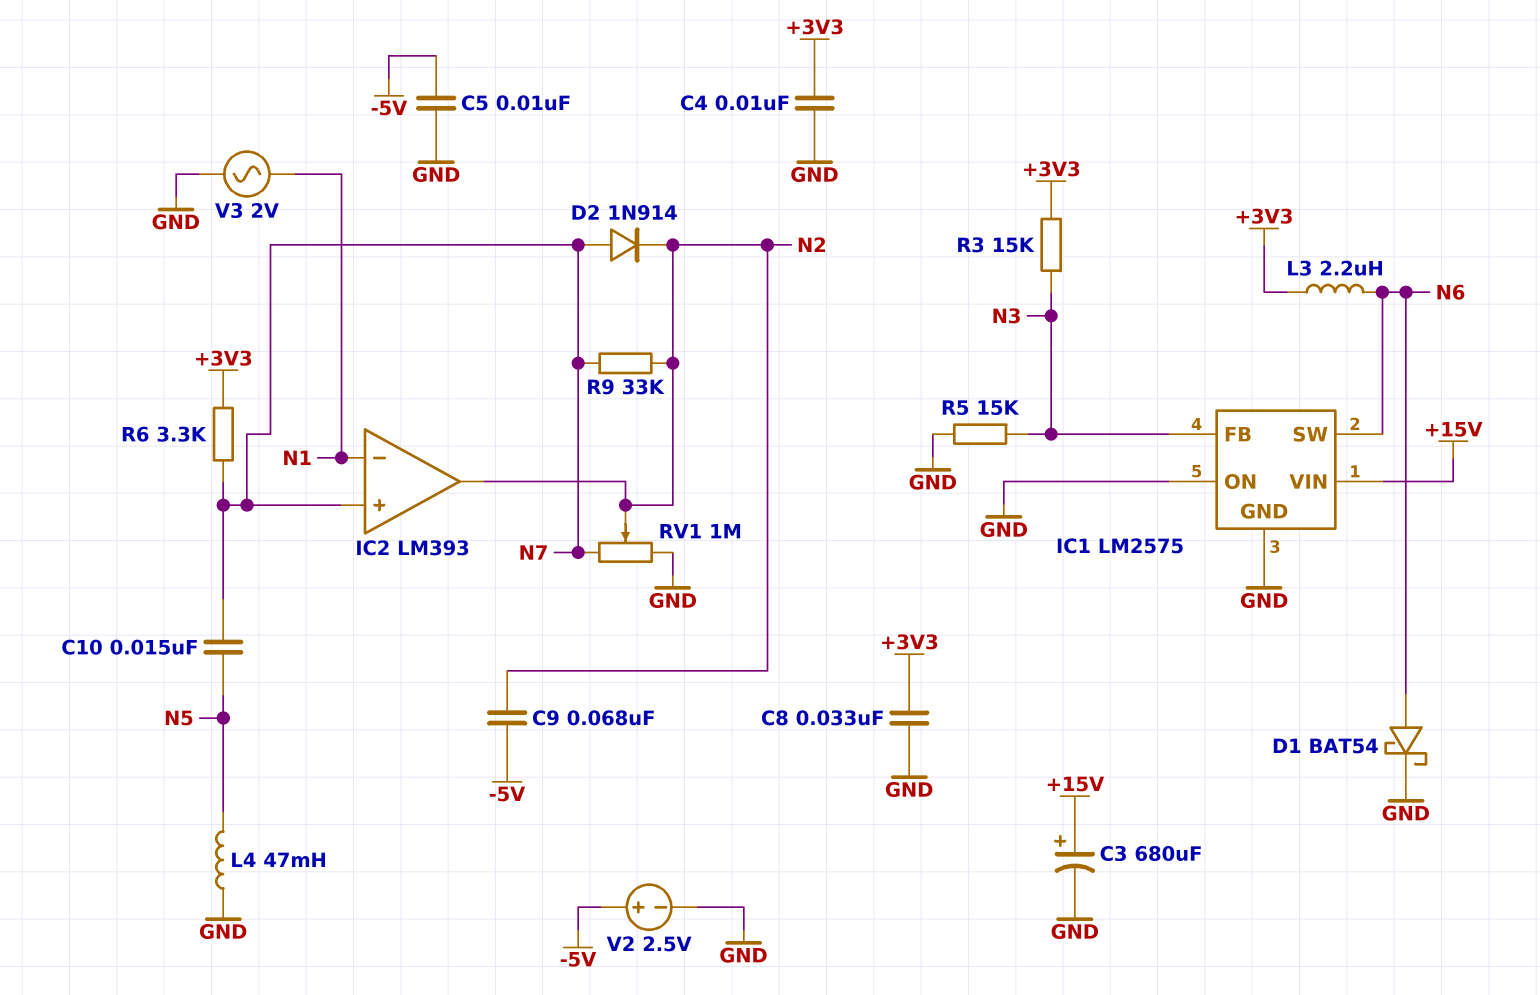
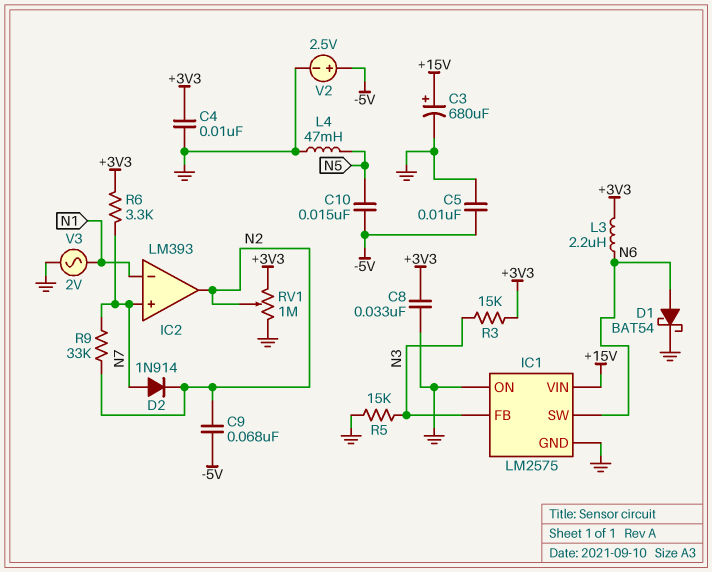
C10: 15nF (N5, N7) -> 15nF (-5V, N5)
RV1: 1M (GND, N7, wiper N2) -> 1M (+3V3, GND, wiper N2)

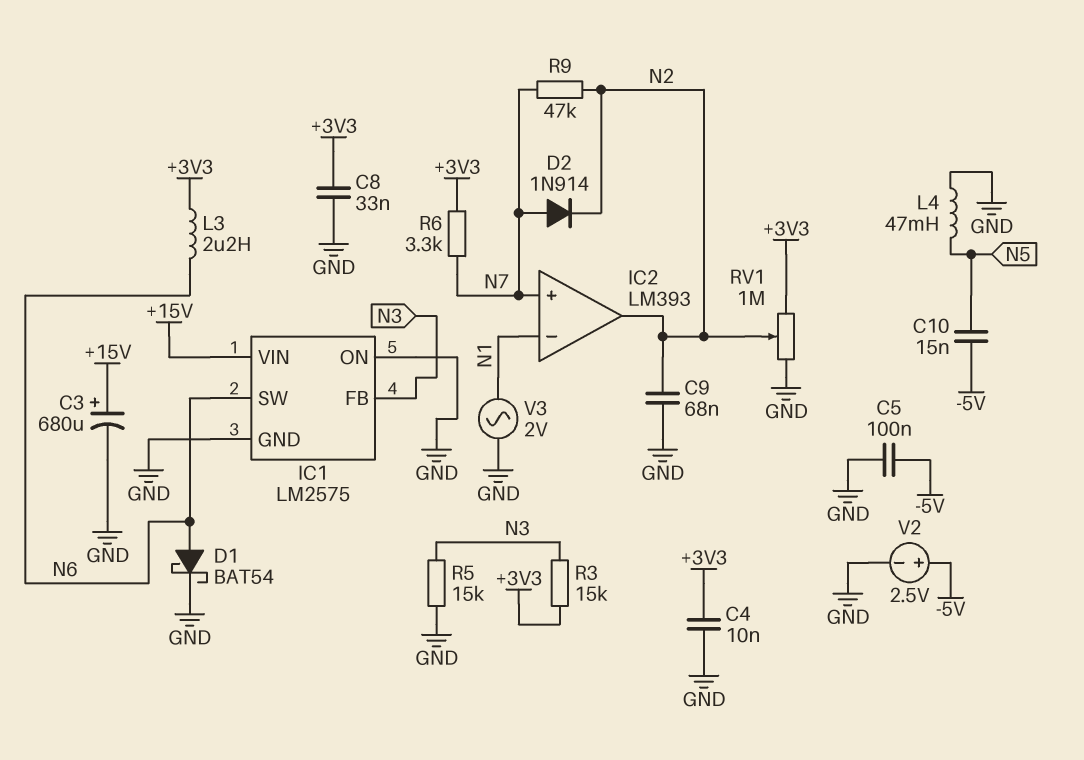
C5: 10nF (-5V, GND) -> 100nF (-5V, GND)
C9: 68nF (-5V, N2) -> 68nF (GND, N2)
R9: 33k (N2, N7) -> 47k (N2, N7)

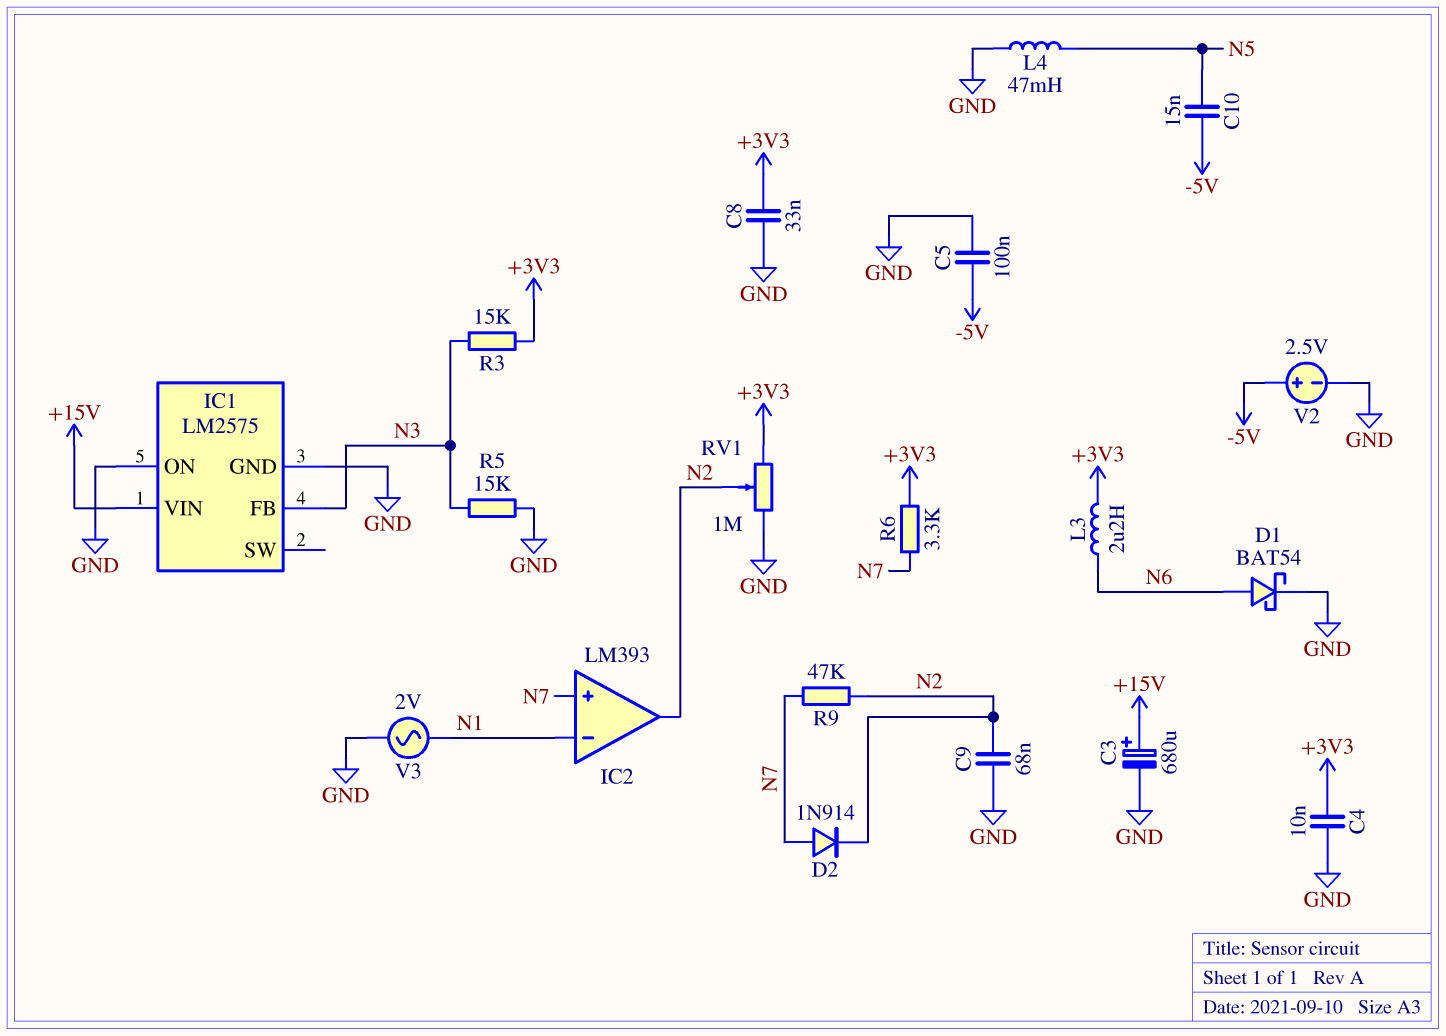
IC1 pin SW: N6 -> none

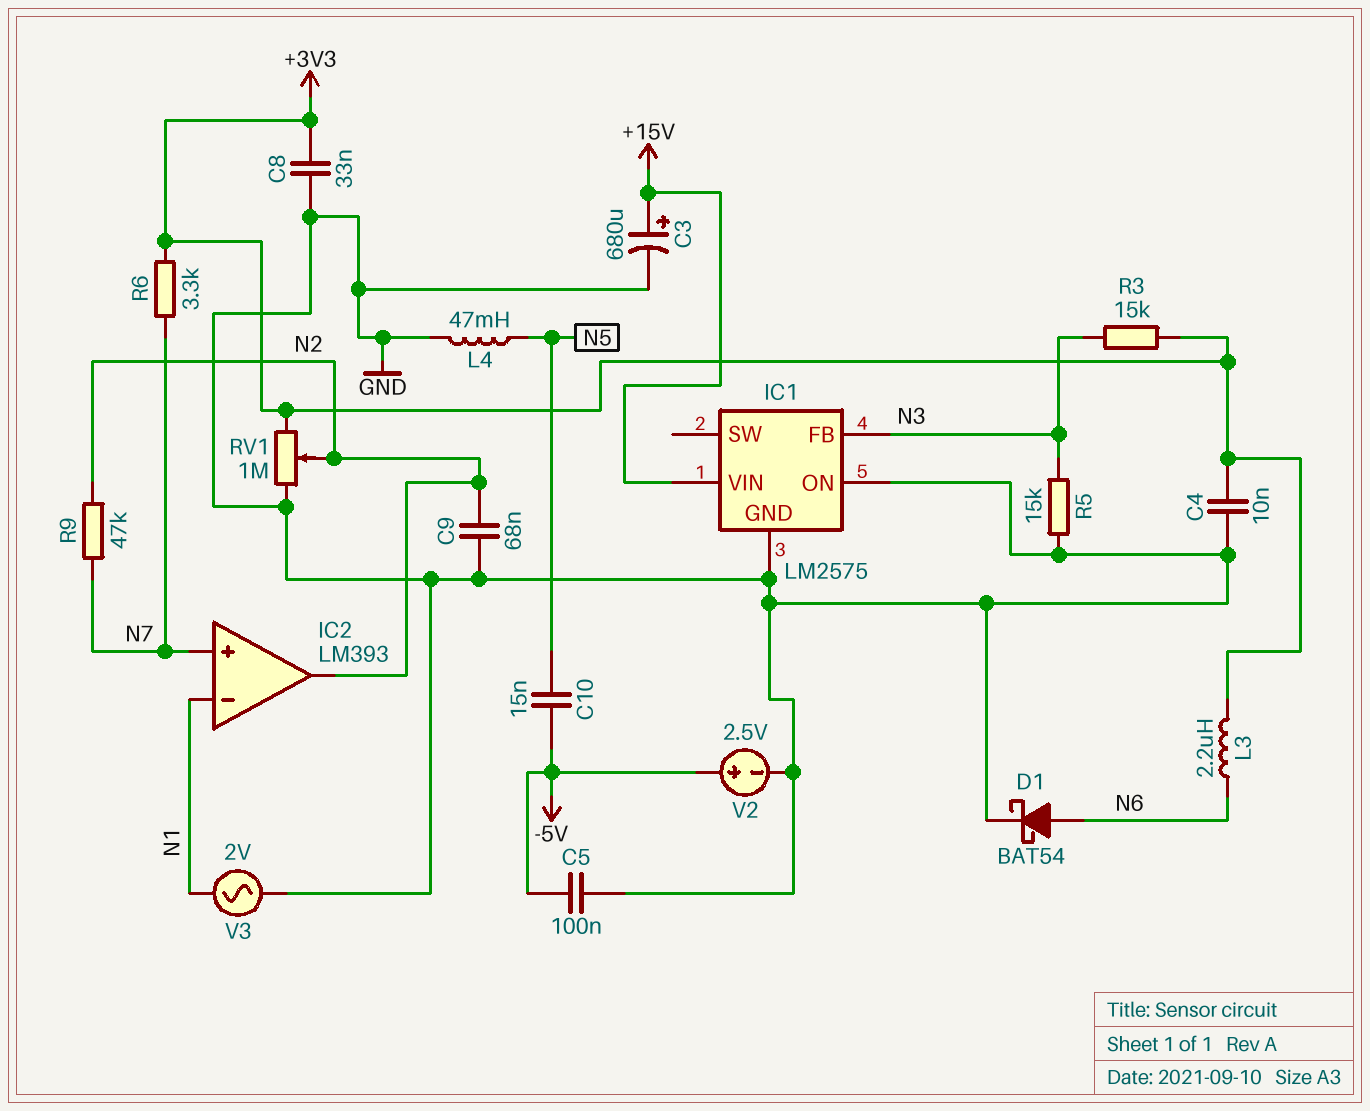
D2: diode 1N914 (A N7, K N2) -> none

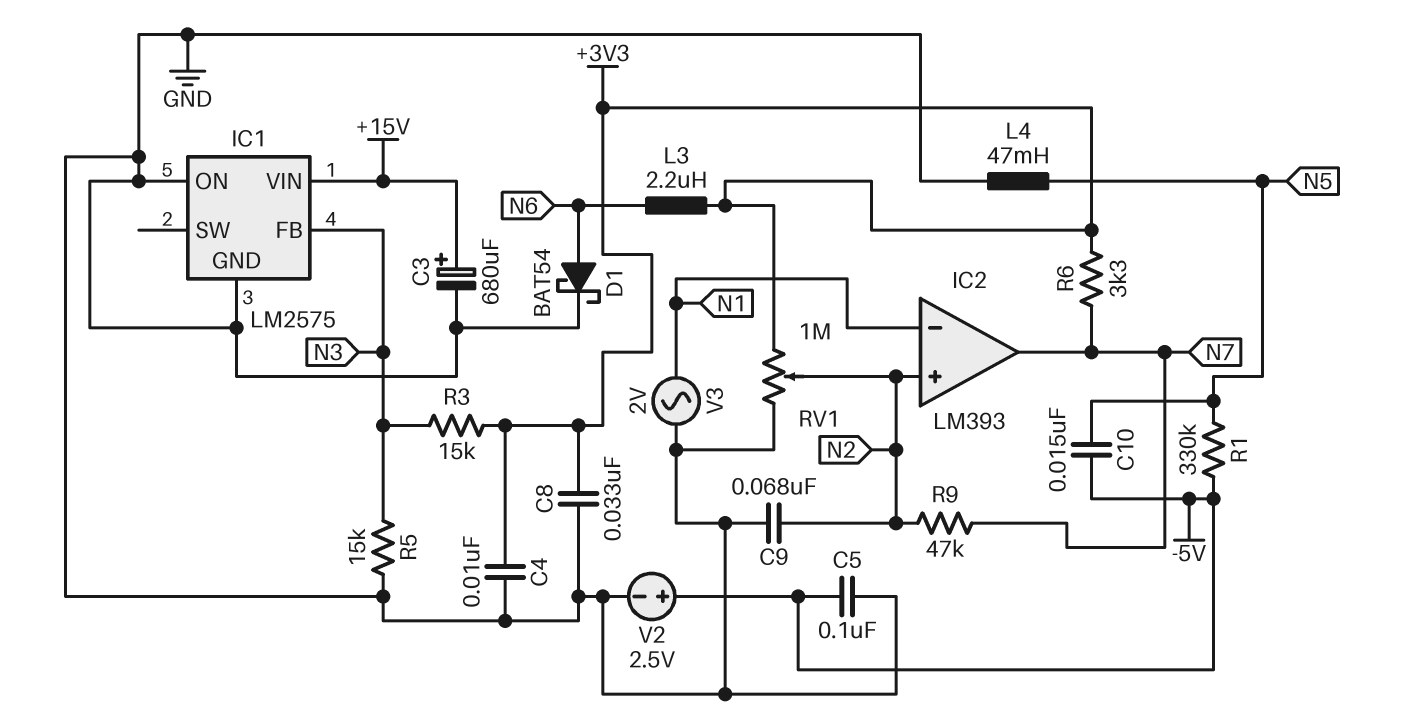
IC2 pin in+: N7 -> N2
IC2 pin out: N2 -> N7
R1: none -> 330k (-5V, N5)

